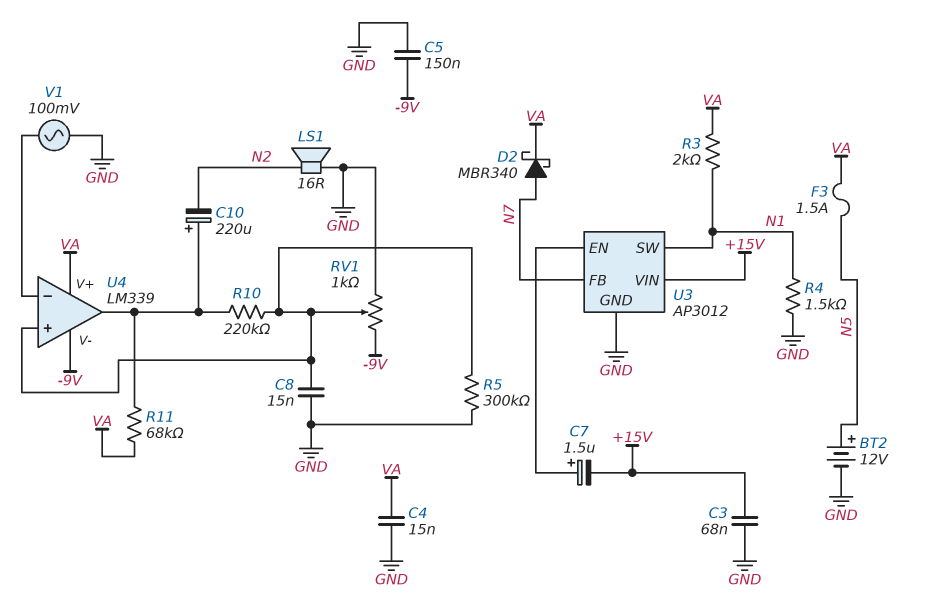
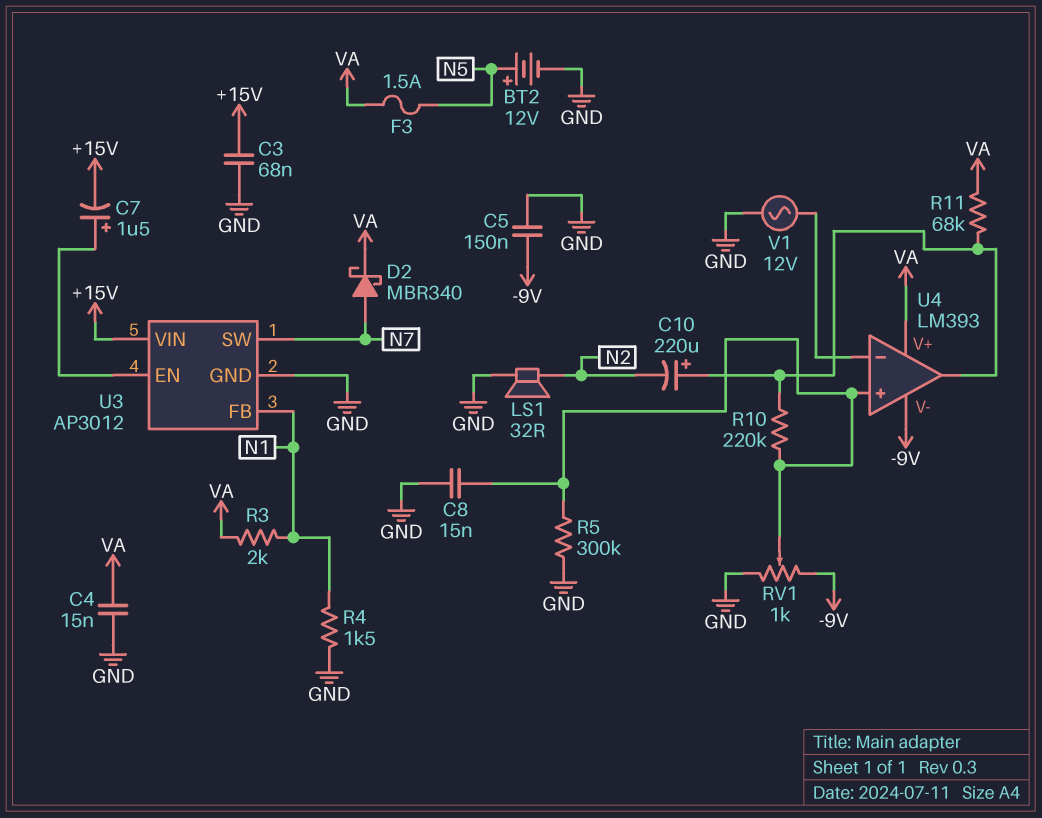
LS1: speaker 16R (GND, N2) -> speaker 32R (GND, N2)
U3 pin FB: N7 -> N1
U3 pin SW: N1 -> N7
U4: LM339 -> LM393
V1: AC 100mV (GND, U4/in-) -> AC 12V (GND, U4/in-)

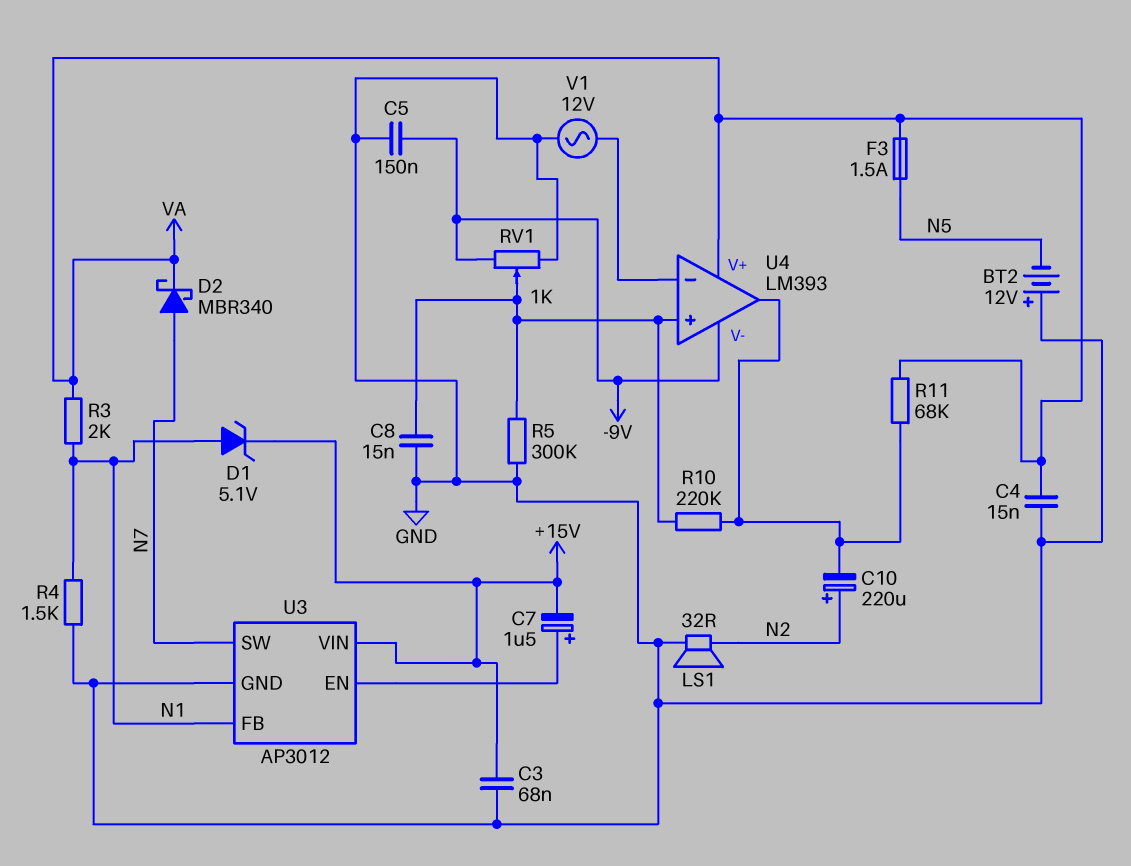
BT2: 12V (plus N5, minus GND) -> 12V (plus GND, minus N5)
C10: 220uF (plus U4/out, minus N2) -> 220uF (plus N2, minus U4/out)
D1: none -> zener 5.1V (A N1, K +15V)

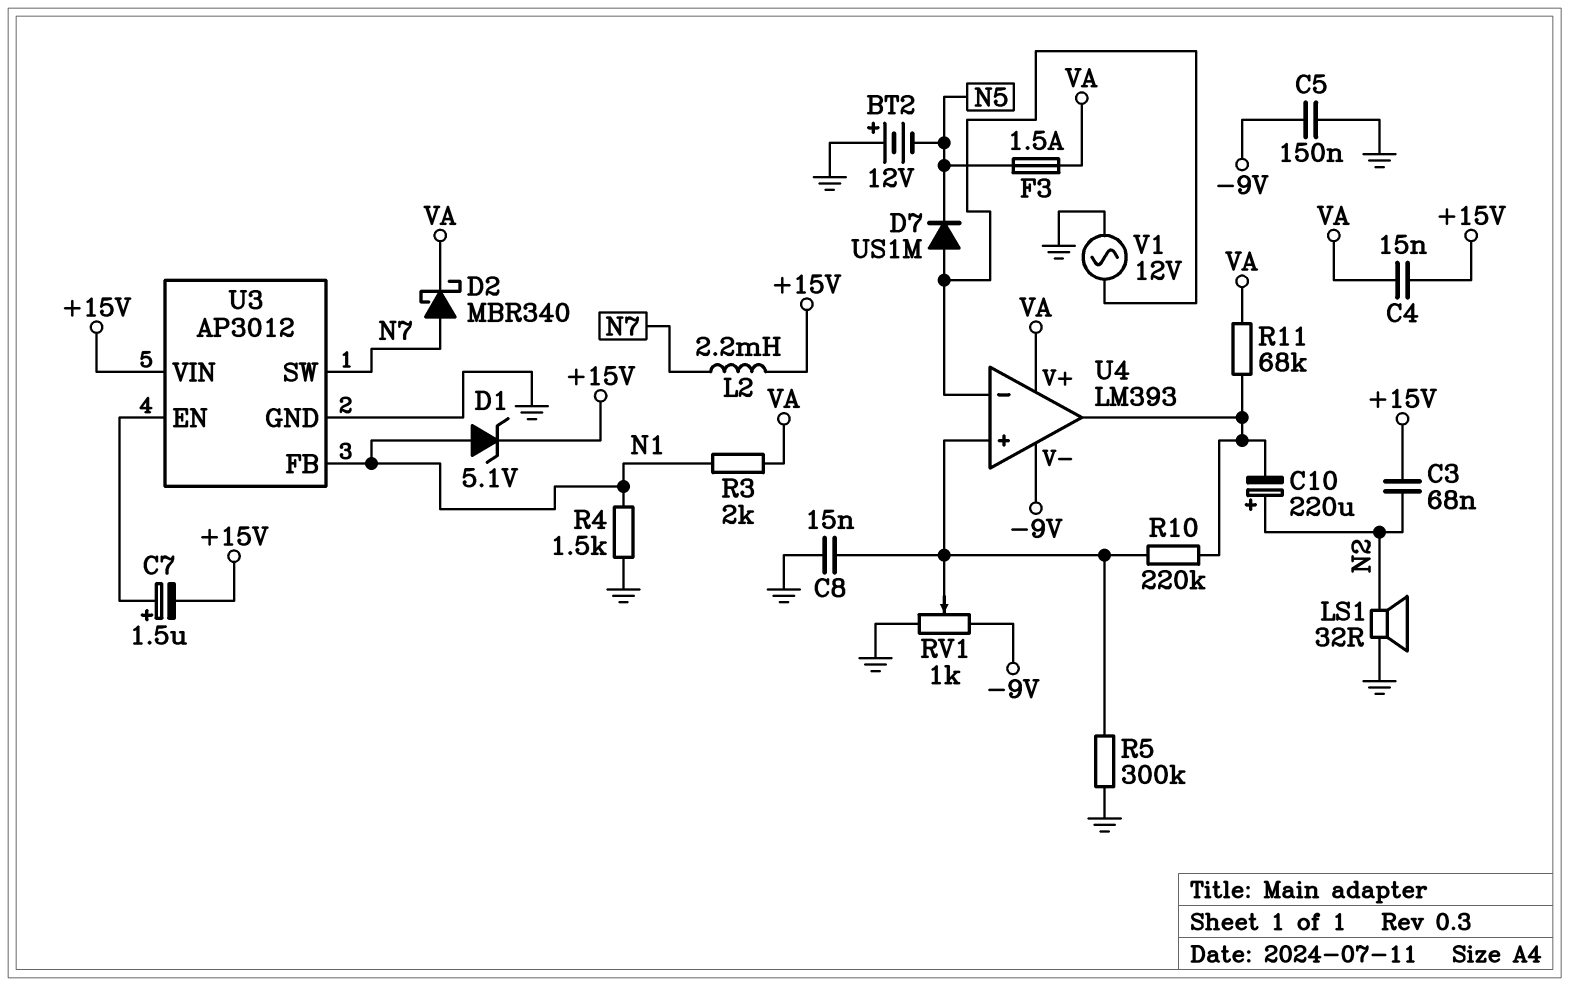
C3: 68nF (+15V, GND) -> 68nF (+15V, N2)
C4: 15nF (GND, VA) -> 15nF (+15V, VA)
D7: none -> diode US1M (A U4/in-, K N5)
L2: none -> 2.2mH (+15V, N7)

